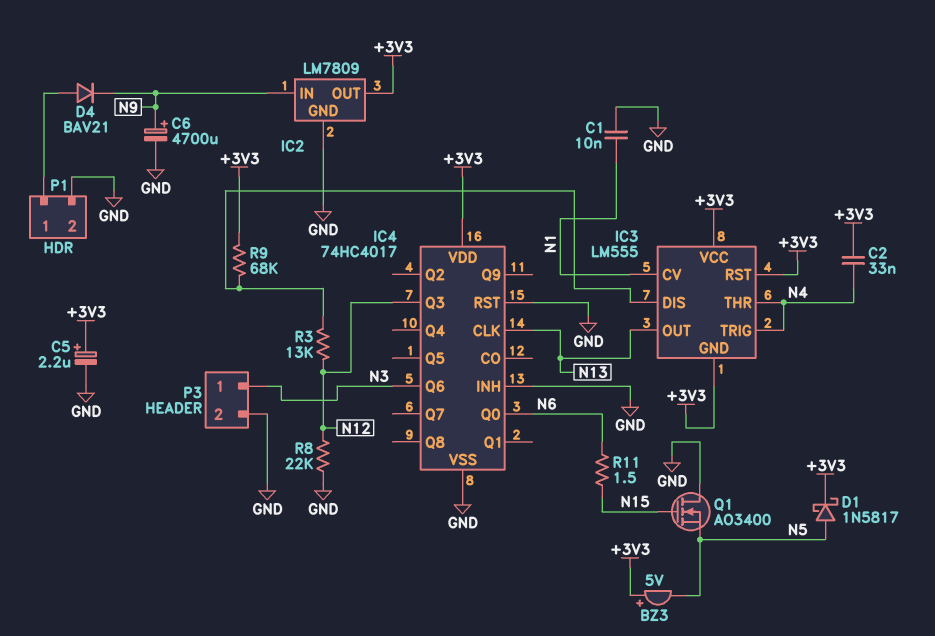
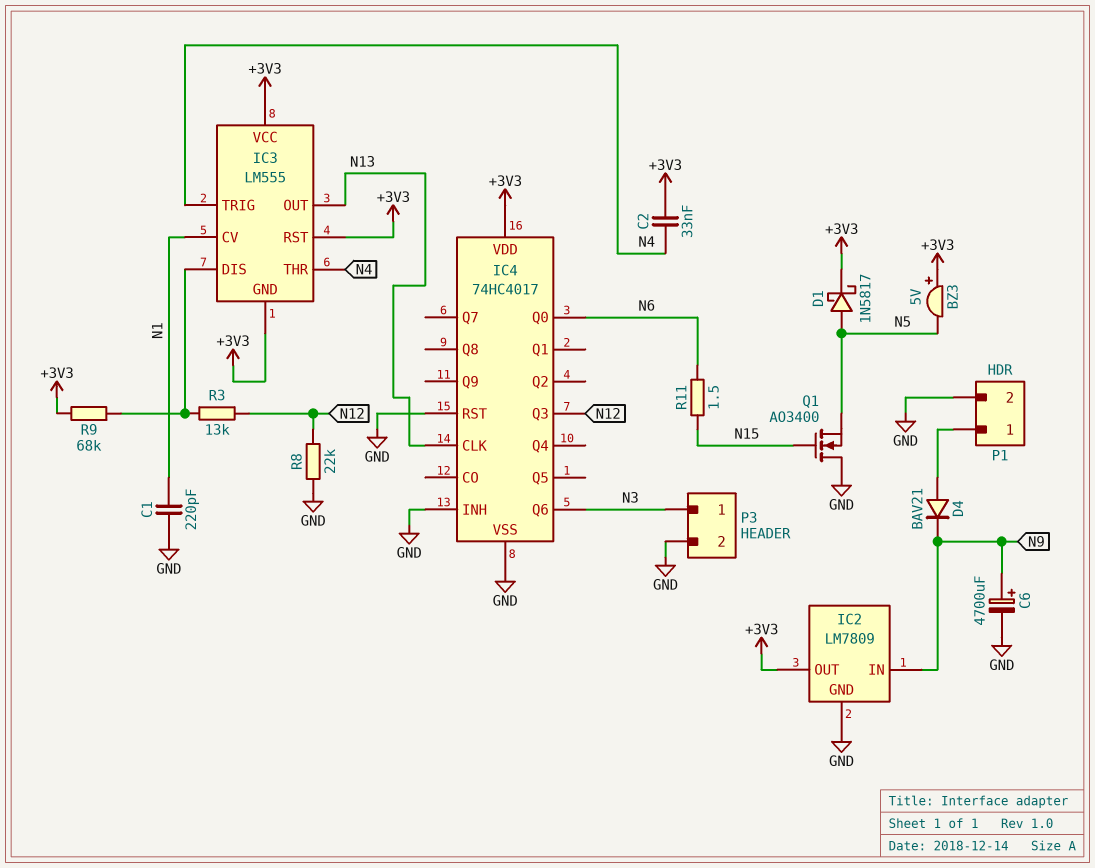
C1: 10nF (GND, N1) -> 220pF (GND, N1)
C5: 2.2uF (plus +3V3, minus GND) -> none

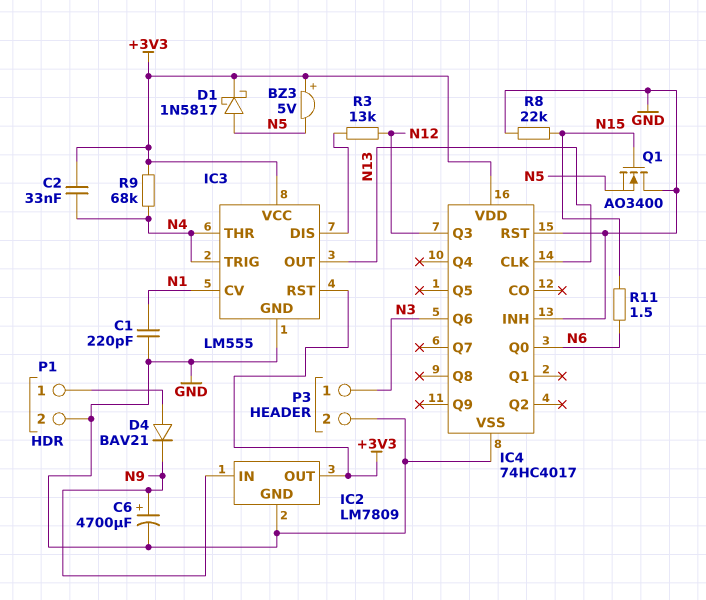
IC3 pin GND: +3V3 -> GND
R8: 22k (GND, N12) -> 22k (GND, N15)
R9: 68k (+3V3, IC3/DIS) -> 68k (+3V3, N4)

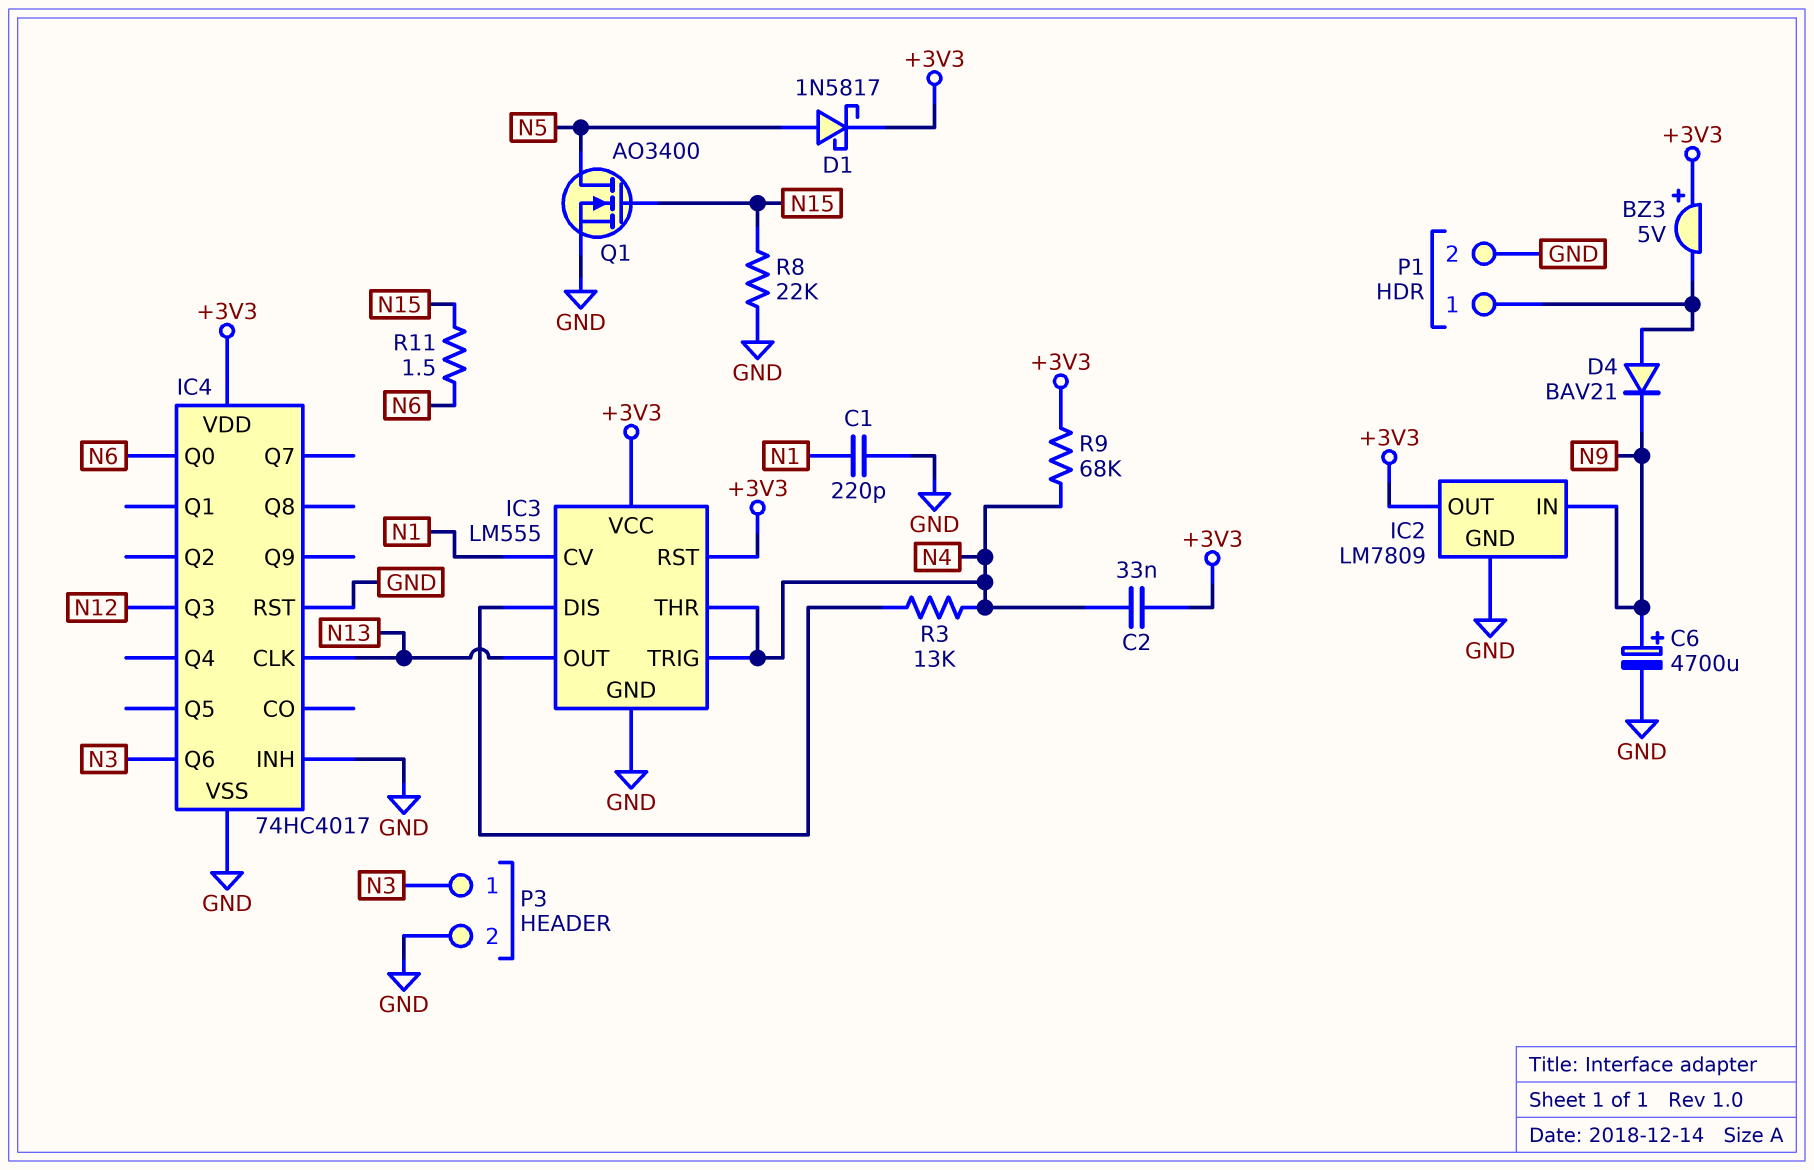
BZ3: buzzer 5V (plus +3V3, minus N5) -> buzzer 5V (plus +3V3, minus P1/1)
Q1: NMOS AO3400 (G N15, D GND, S N5) -> NMOS AO3400 (G N15, D N5, S GND)
R3: 13k (IC3/DIS, N12) -> 13k (IC3/DIS, N4)

